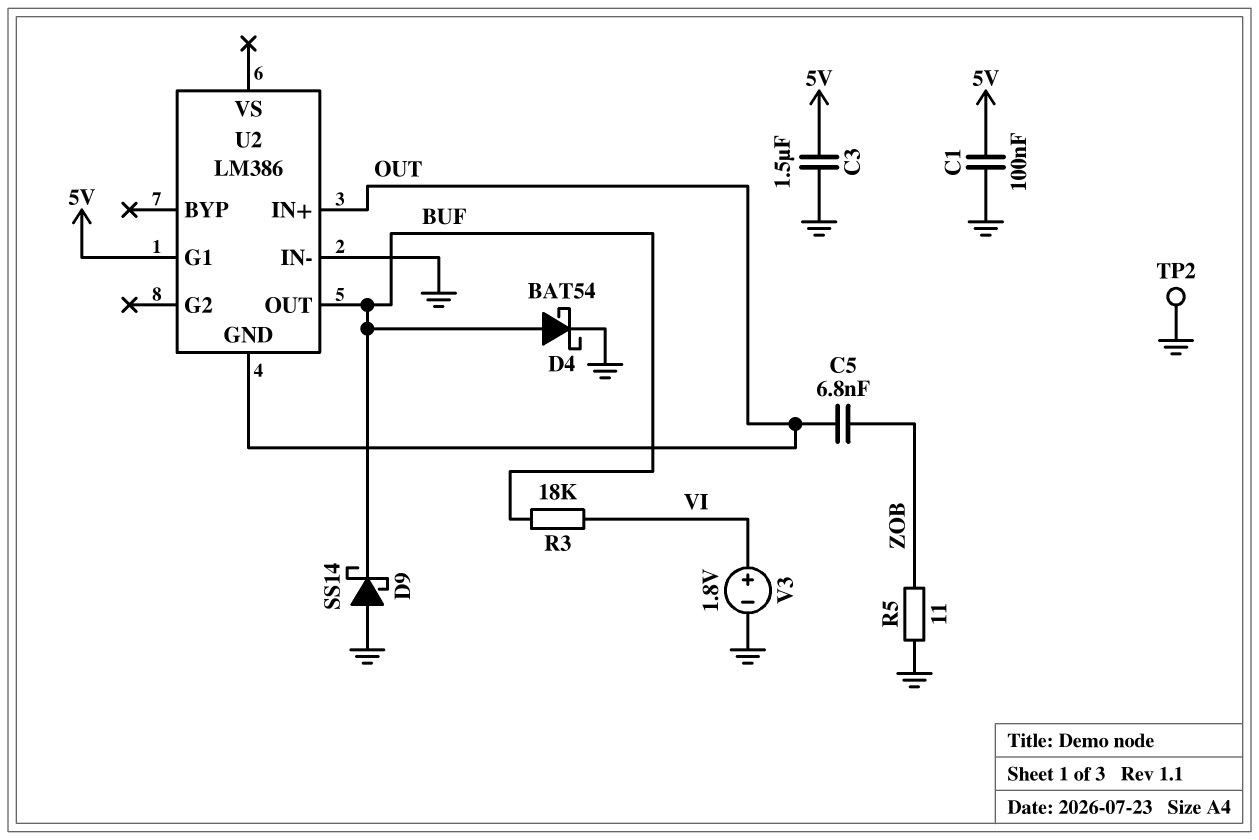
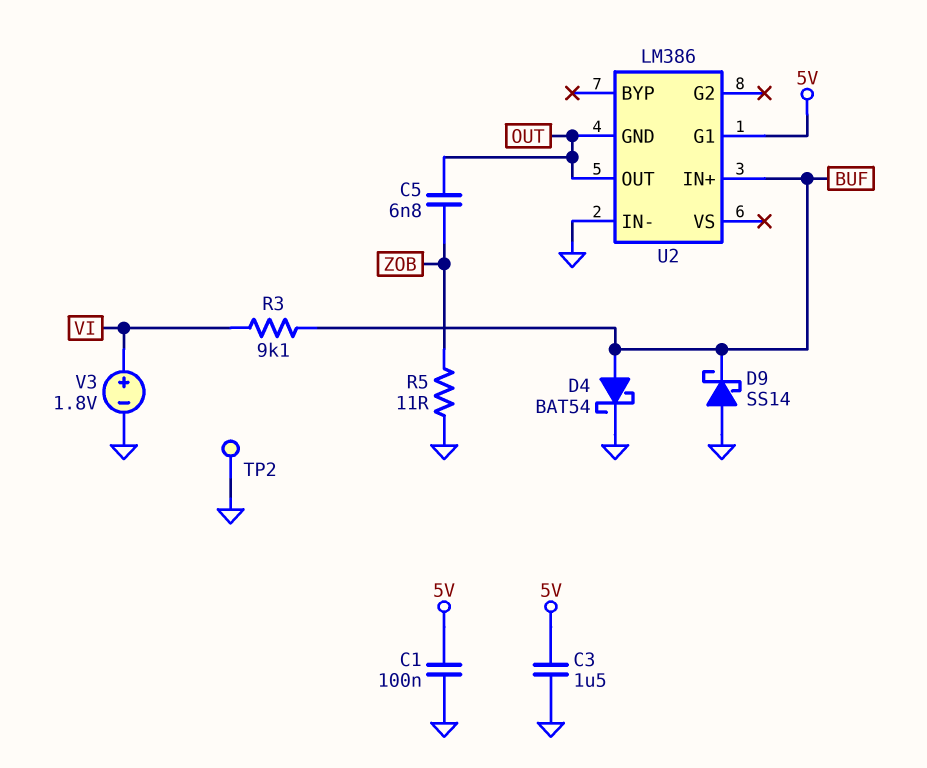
R3: 18k (BUF, VI) -> 9.1k (BUF, VI)
U2 pin IN+: OUT -> BUF
U2 pin OUT: BUF -> OUT

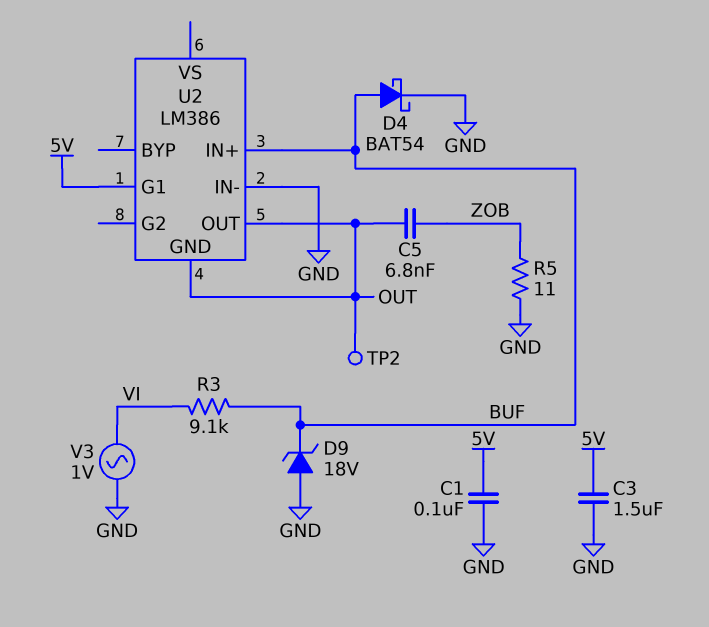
D9: schottky SS14 (A GND, K BUF) -> zener 18V (A GND, K BUF)
TP2: test point (GND) -> test point (OUT)
V3: 1.8V (plus VI, minus GND) -> AC 1V (GND, VI)

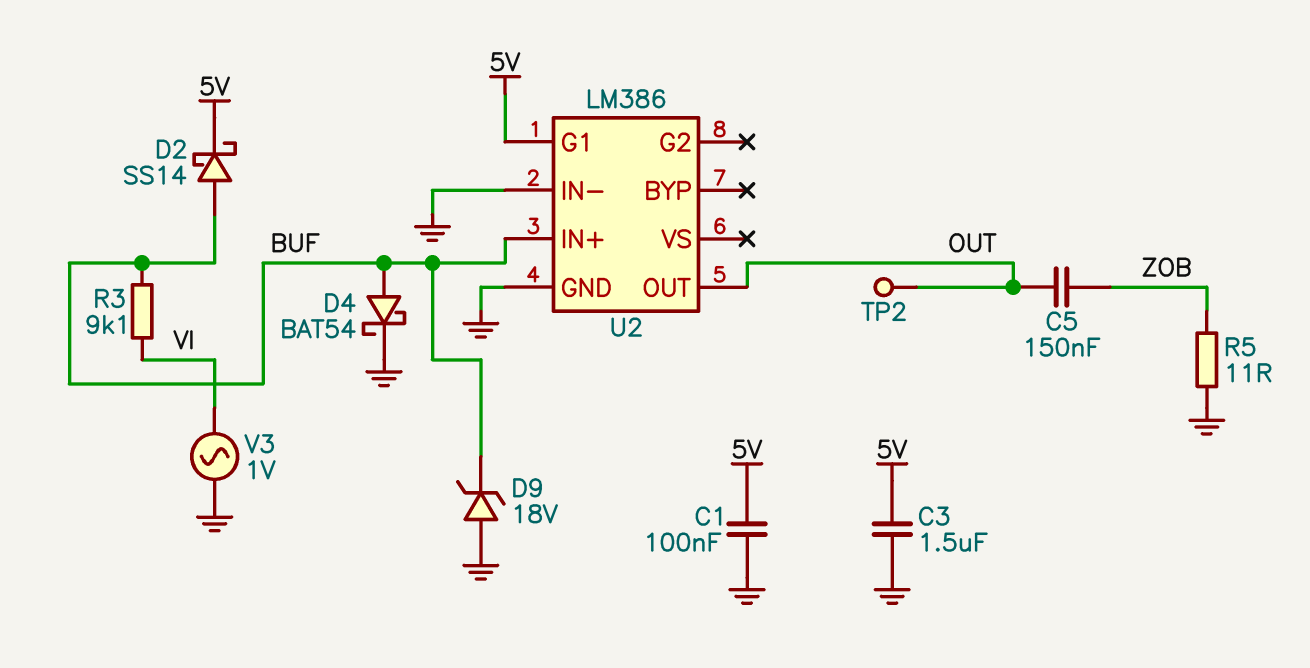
C5: 6.8nF (OUT, ZOB) -> 150nF (OUT, ZOB)
D2: none -> schottky SS14 (A BUF, K 5V)
U2 pin GND: OUT -> GND

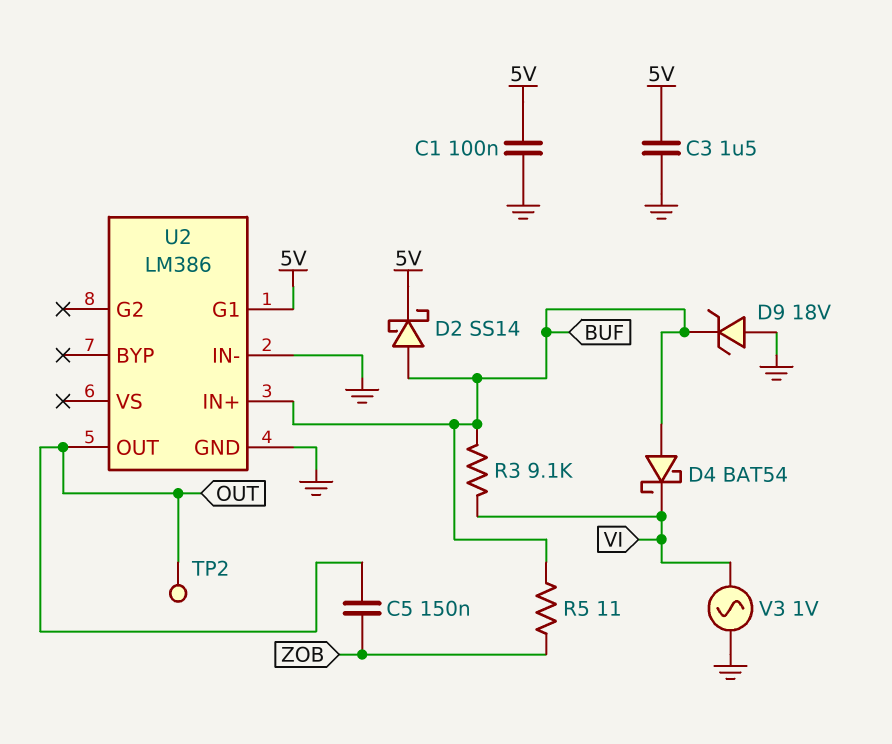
D4: schottky BAT54 (A BUF, K GND) -> schottky BAT54 (A BUF, K VI)
R5: 11 (GND, ZOB) -> 11 (BUF, ZOB)

